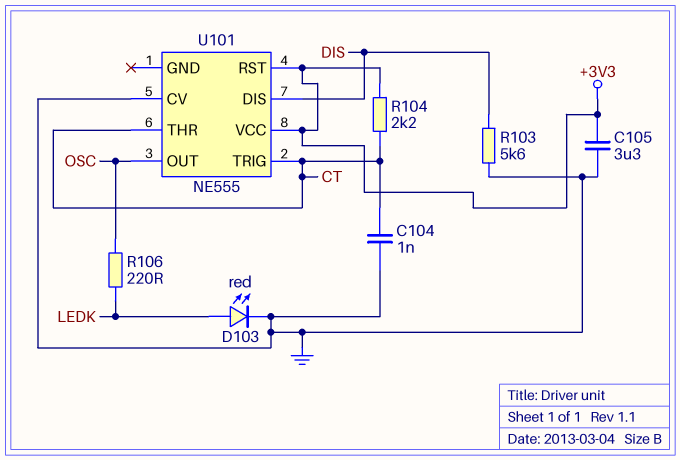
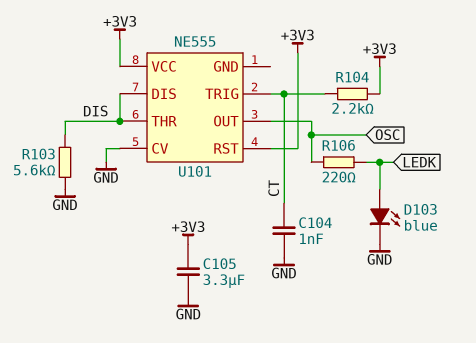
D103: LED red (A LEDK, K GND) -> LED blue (A LEDK, K GND)
U101 pin THR: CT -> DIS

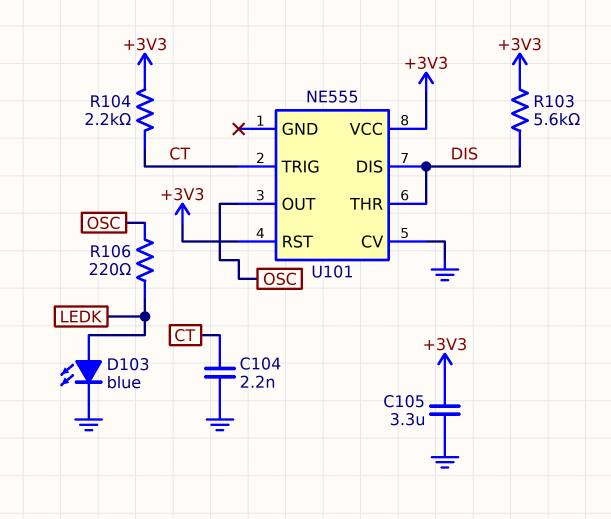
C104: 1nF (CT, GND) -> 2.2nF (CT, GND)
R103: 5.6k (DIS, GND) -> 5.6k (+3V3, DIS)

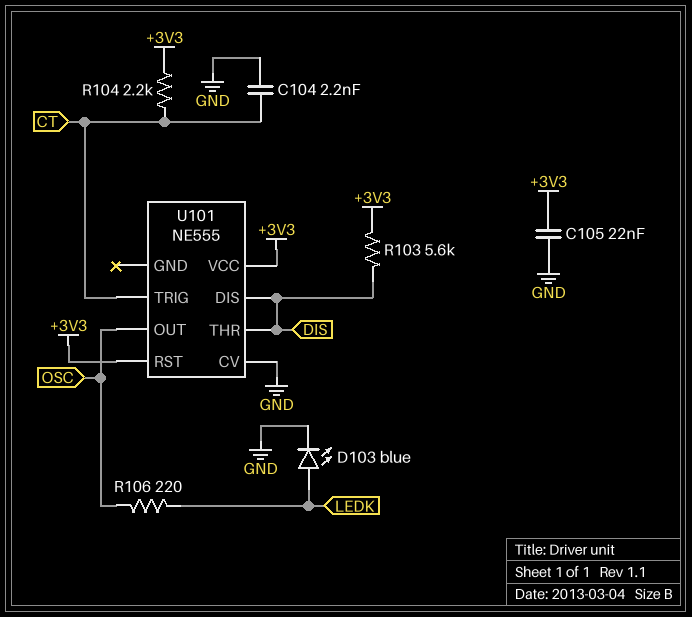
C105: 3.3uF (+3V3, GND) -> 22nF (+3V3, GND)

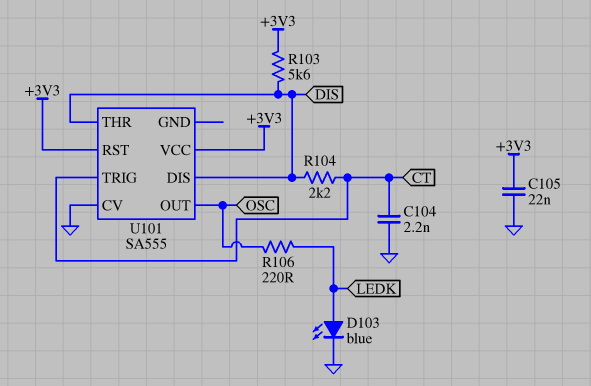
R104: 2.2k (+3V3, CT) -> 2.2k (CT, DIS)
U101: NE555 -> SA555

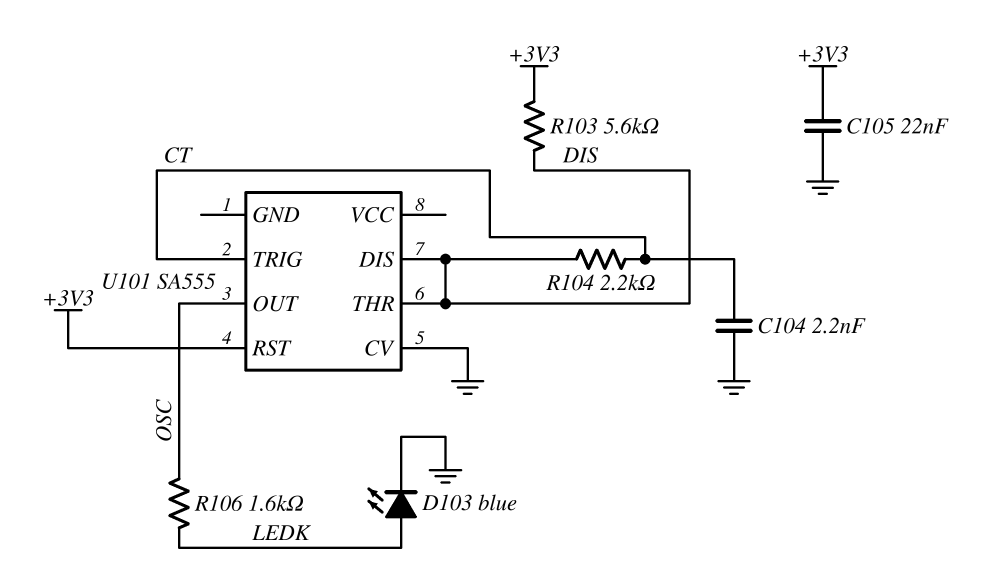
R106: 220 (LEDK, OSC) -> 1.6k (LEDK, OSC)
U101 pin VCC: +3V3 -> none

